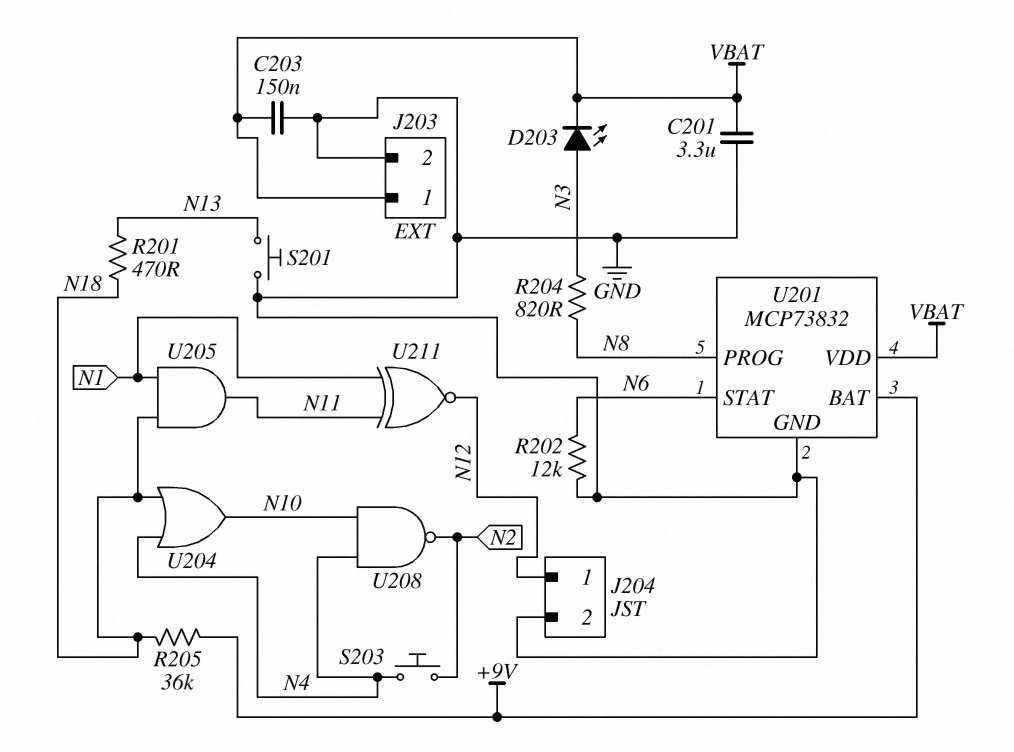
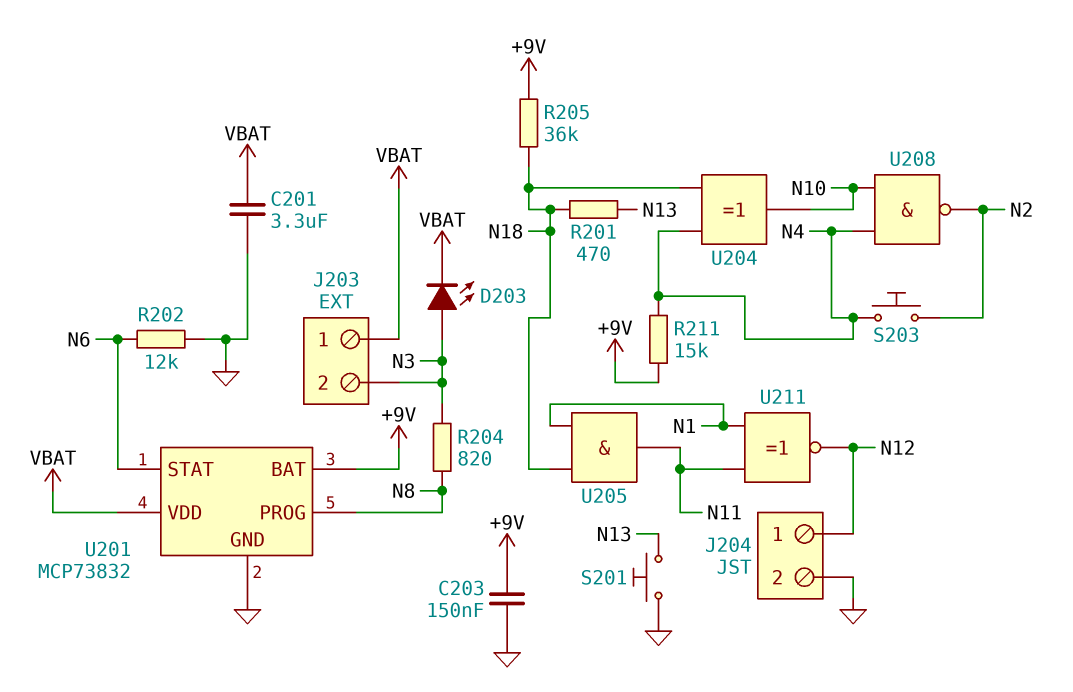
C203: 150nF (GND, VBAT) -> 150nF (+9V, GND)
J203 pin 2: GND -> N3
R211: none -> 15k (+9V, N4)
U204: OR (in N4, in N18, out N10) -> XOR (in N4, in N18, out N10)

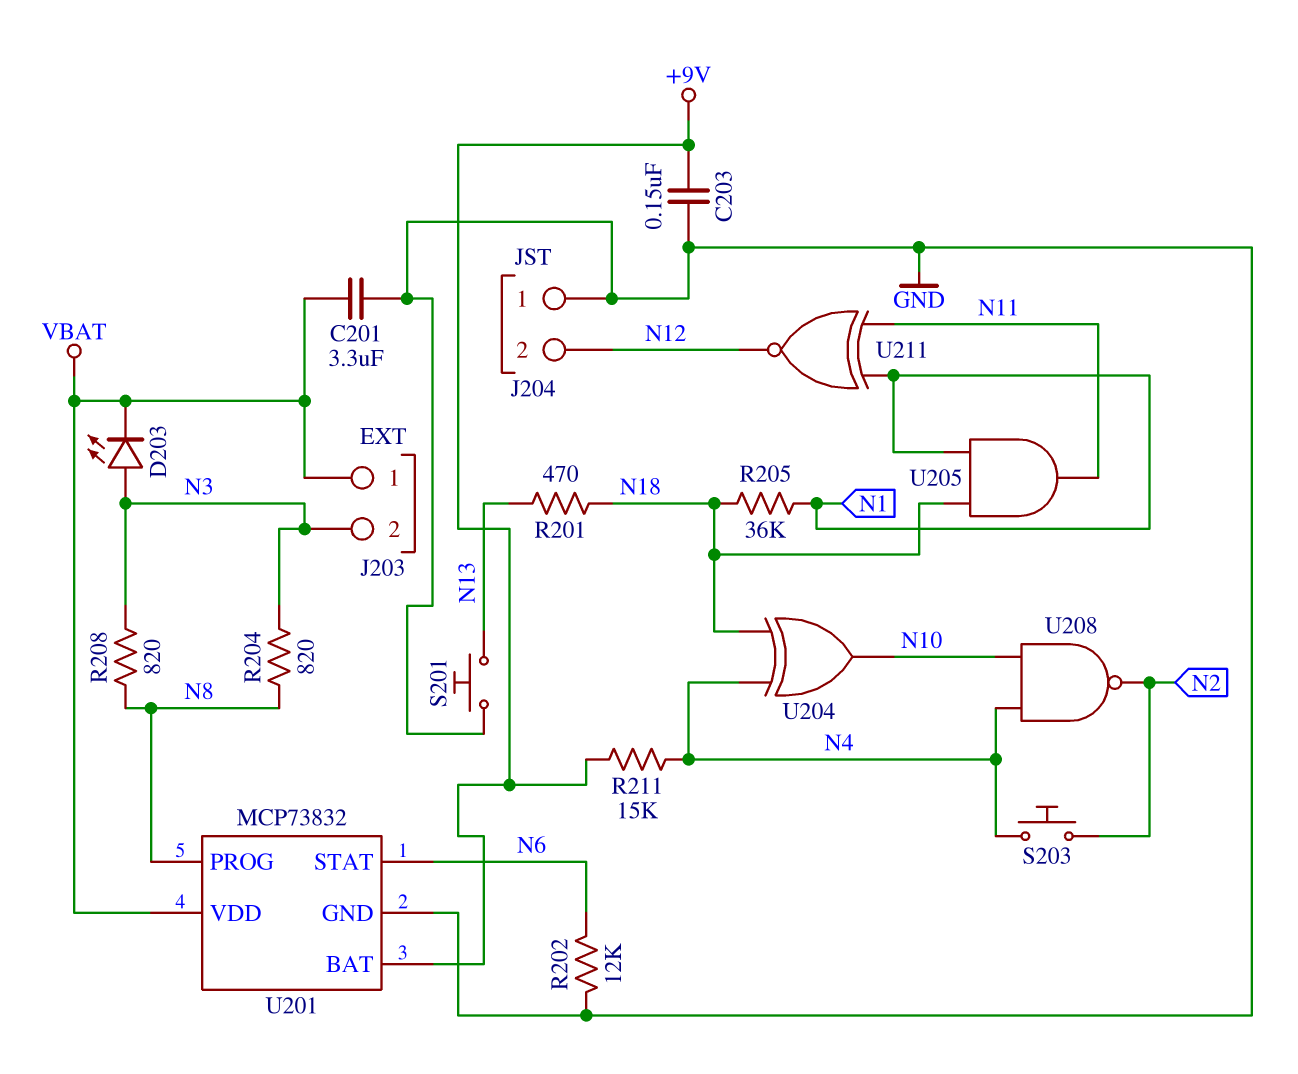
J204 pin 1: N12 -> GND
J204 pin 2: GND -> N12
R205: 36k (+9V, N18) -> 36k (N1, N18)
R208: none -> 820 (N3, N8)

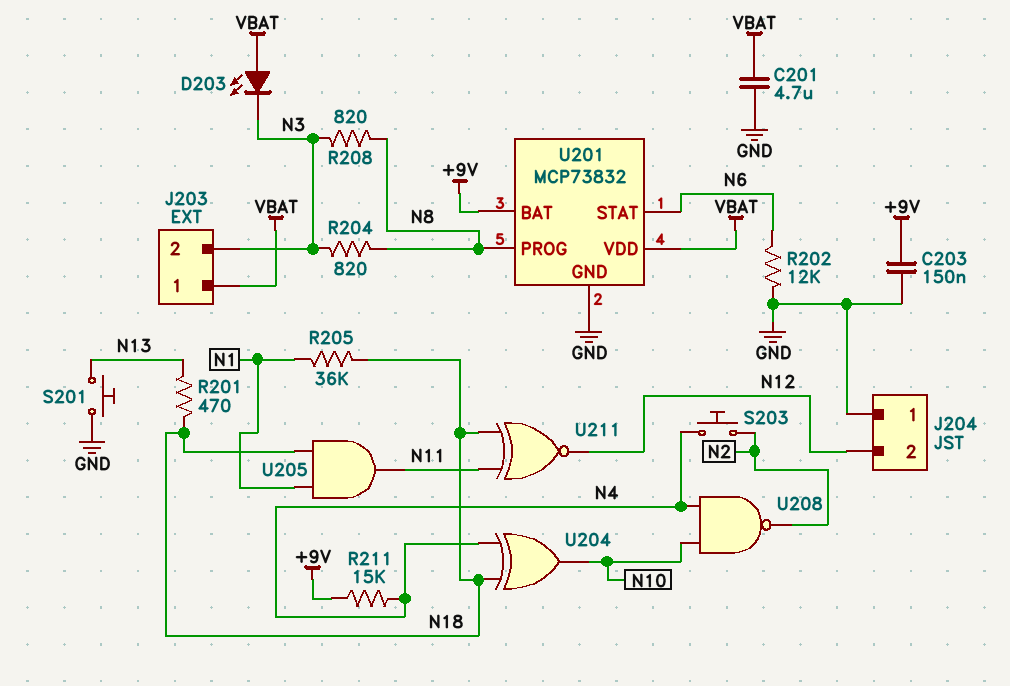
C201: 3.3uF (GND, VBAT) -> 4.7uF (GND, VBAT)
D203: LED (A N3, K VBAT) -> LED (A VBAT, K N3)
U211: XNOR (in N1, in N11, out N12) -> XNOR (in N11, in N18, out N12)

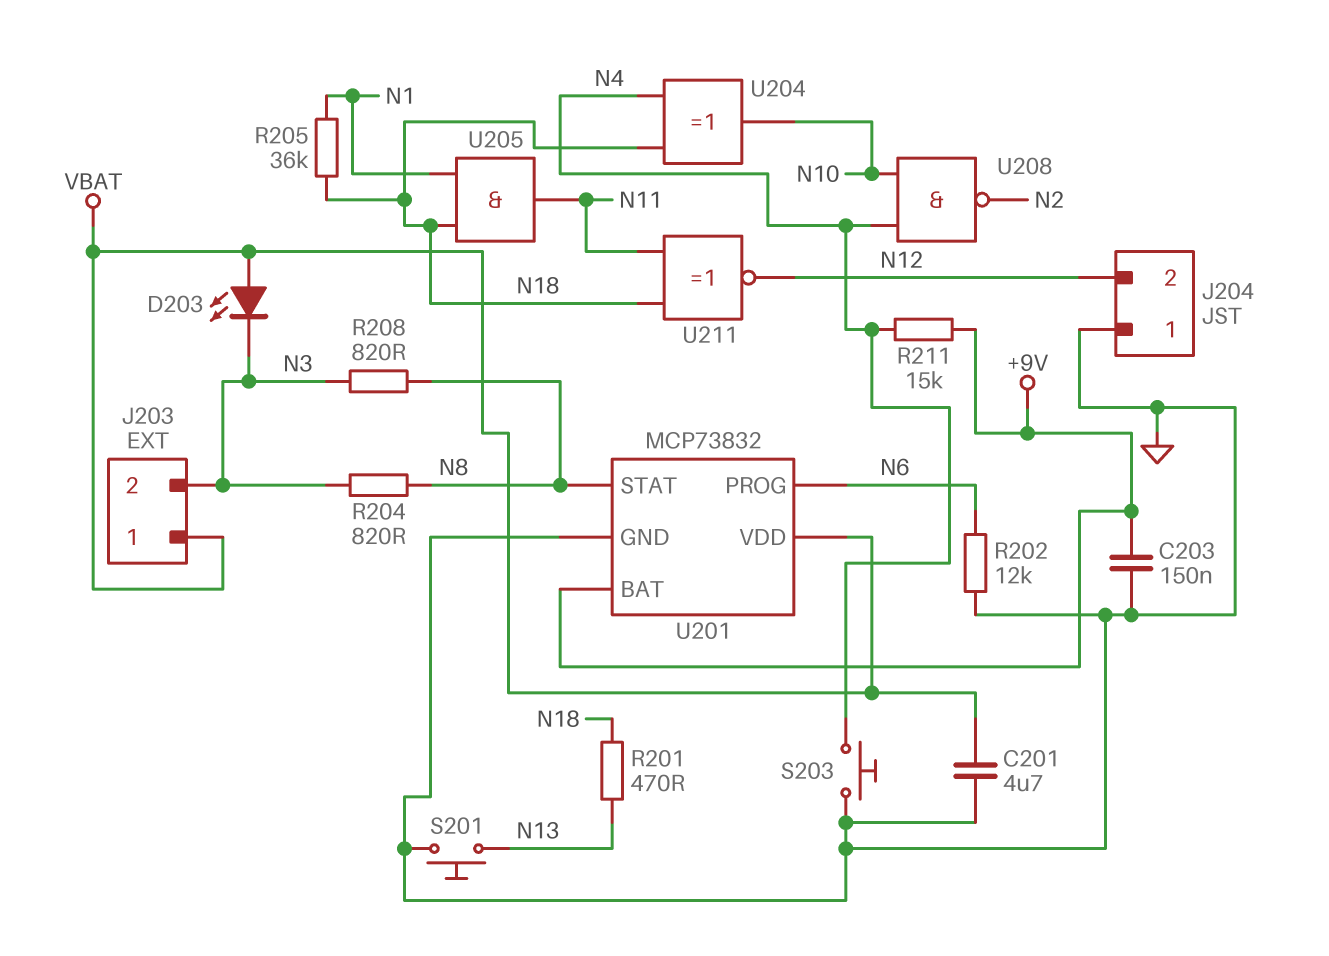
S203: button (N2, N4) -> button (GND, N4)
U201 pin PROG: N8 -> N6
U201 pin STAT: N6 -> N8

